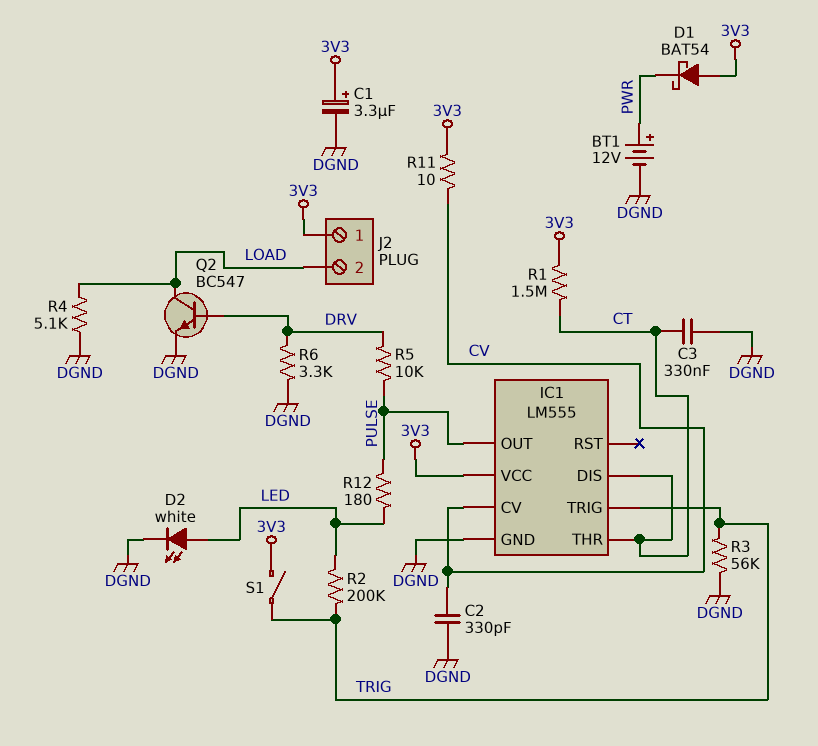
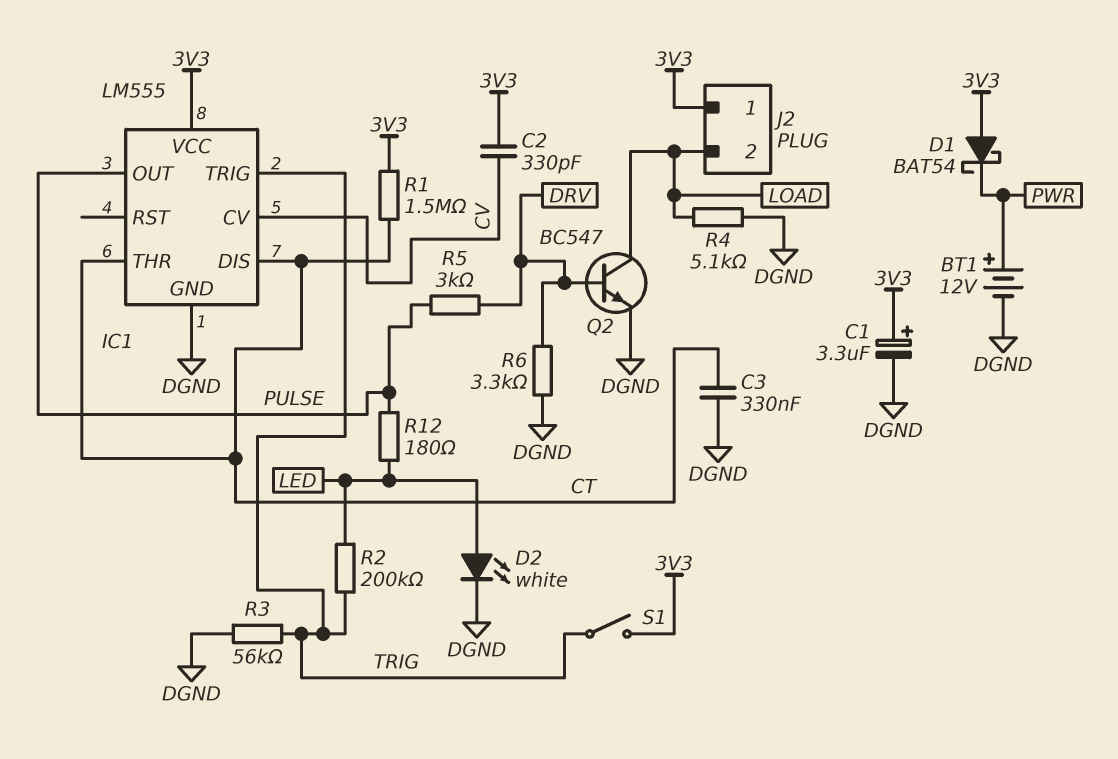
C2: 330pF (CV, DGND) -> 330pF (3V3, CV)
R5: 10k (DRV, PULSE) -> 3k (DRV, PULSE)
R11: 10 (3V3, CV) -> none

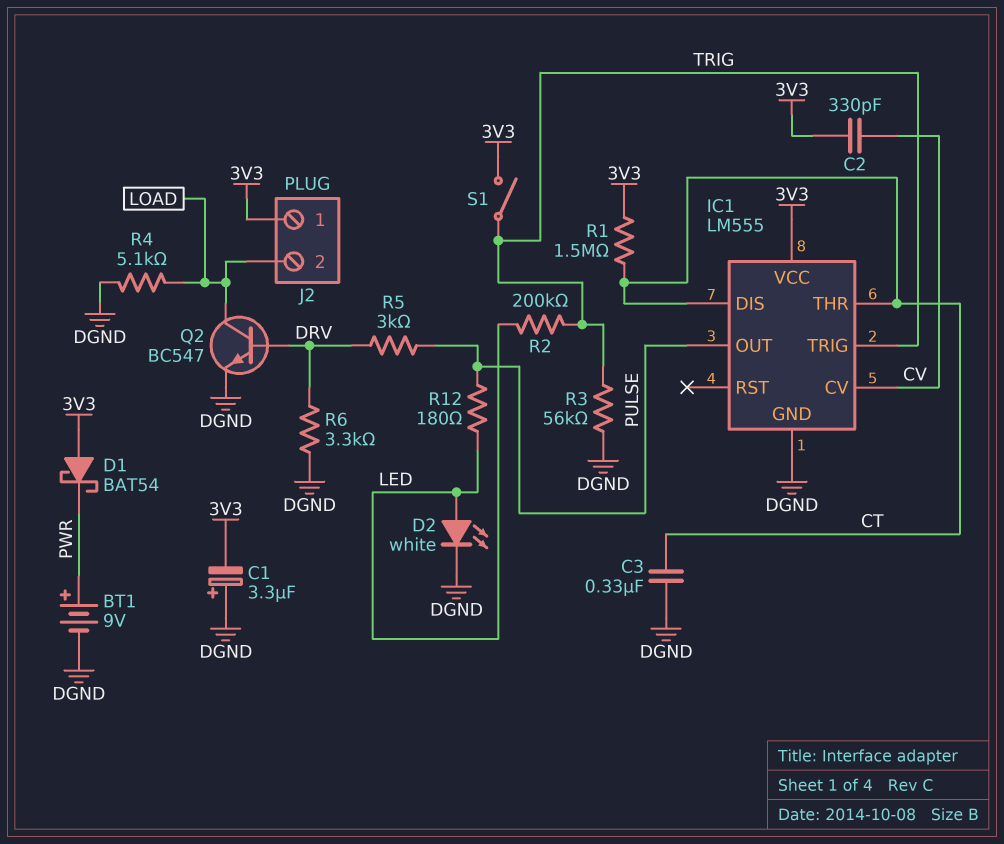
BT1: 12V (plus PWR, minus DGND) -> 9V (plus PWR, minus DGND)
C1: 3.3uF (plus 3V3, minus DGND) -> 3.3uF (plus DGND, minus 3V3)

